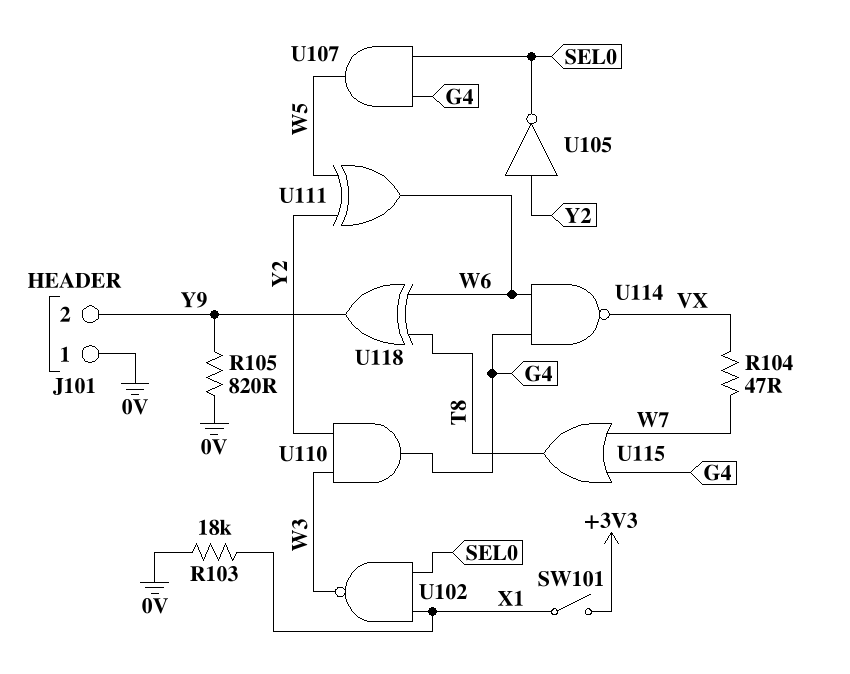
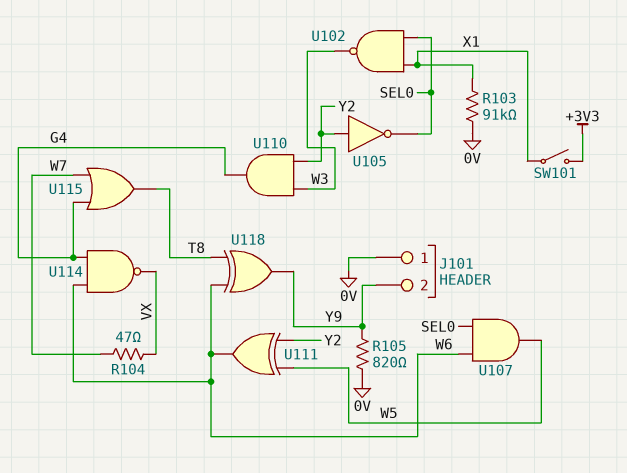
R103: 18k (0V, X1) -> 91k (0V, X1)
U107: AND (in G4, in SEL0, out W5) -> AND (in SEL0, in W6, out W5)

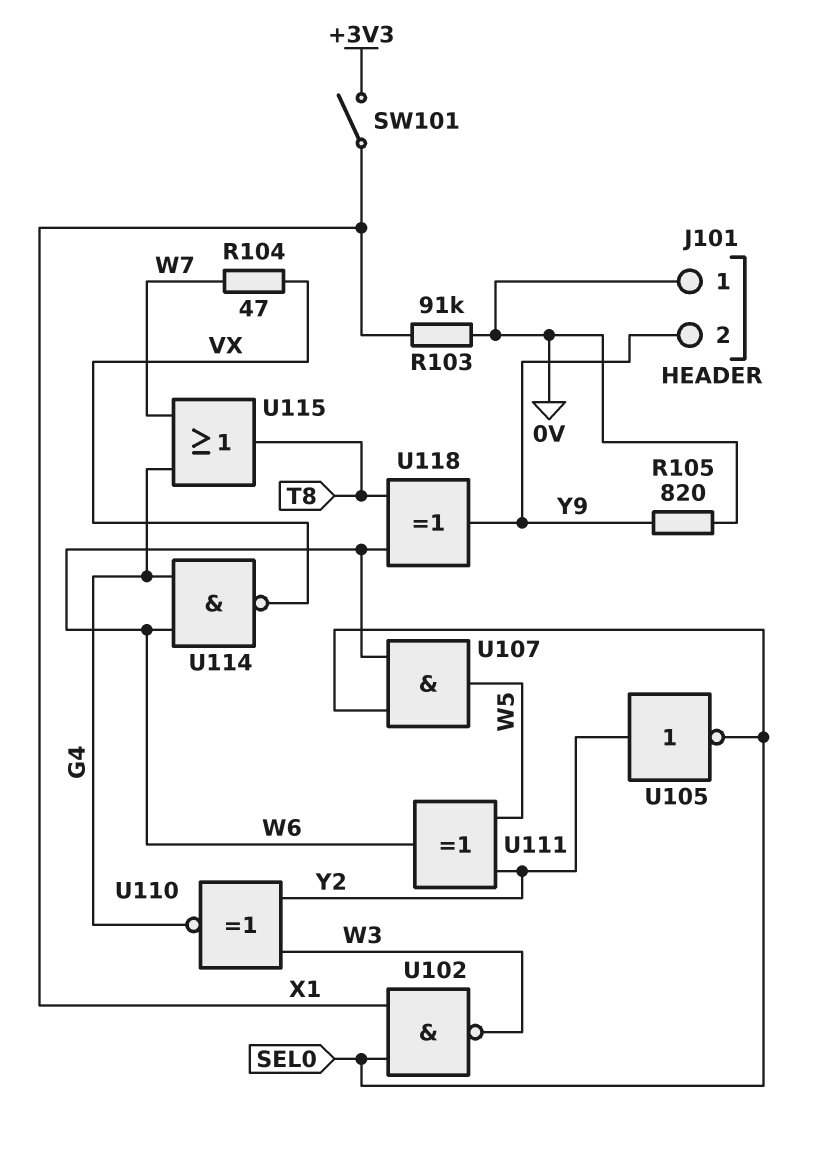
U110: AND (in W3, in Y2, out G4) -> XNOR (in W3, in Y2, out G4)

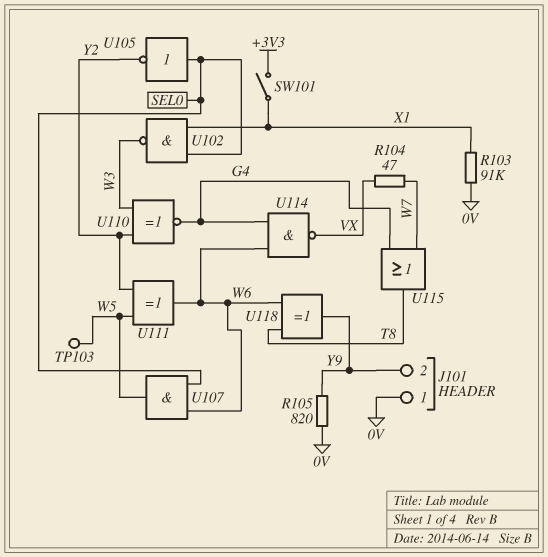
TP103: none -> test point (W5)
U105: NOT (in Y2, out SEL0) -> NOT (in SEL0, out Y2)

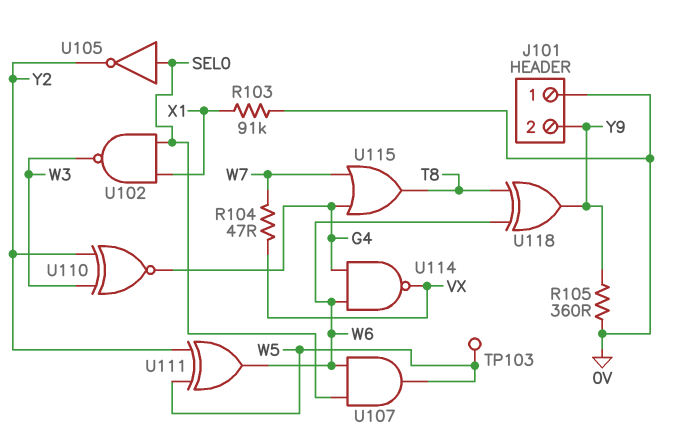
R105: 820 (0V, Y9) -> 360 (0V, Y9)
SW101: switch (+3V3, X1) -> none

